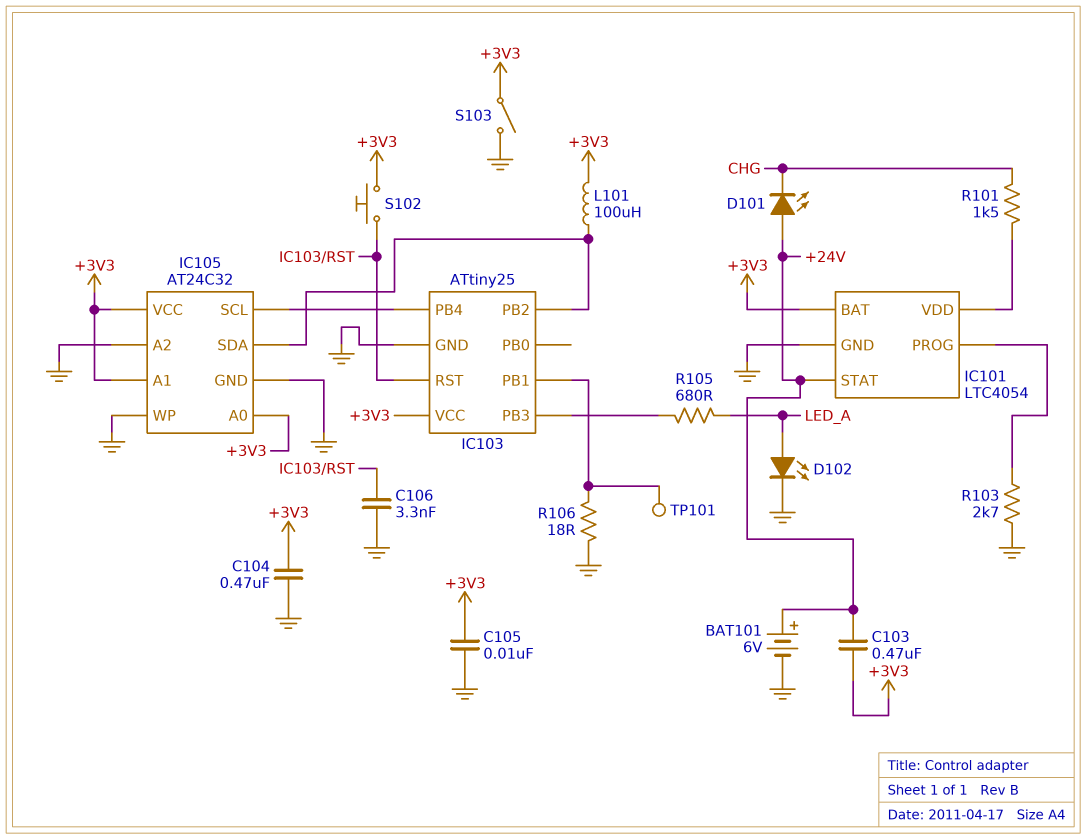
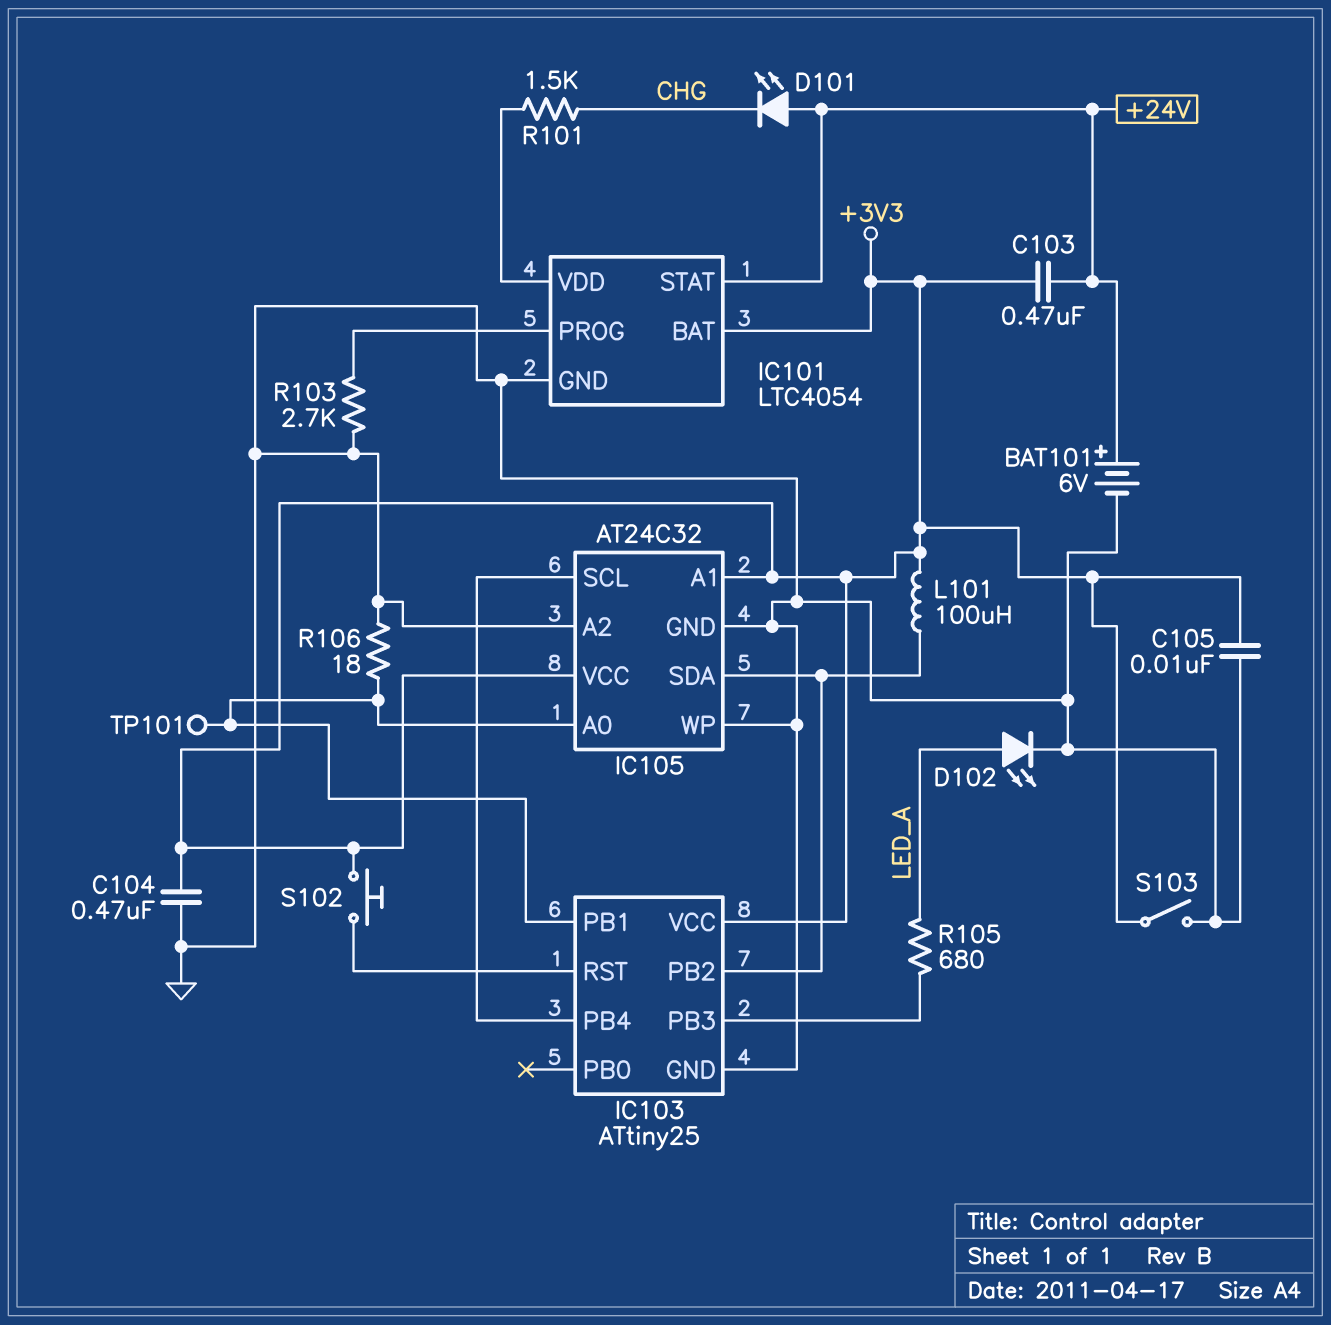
C106: 3.3nF (GND, IC103/RST) -> none
IC105 pin A0: +3V3 -> IC103/PB1

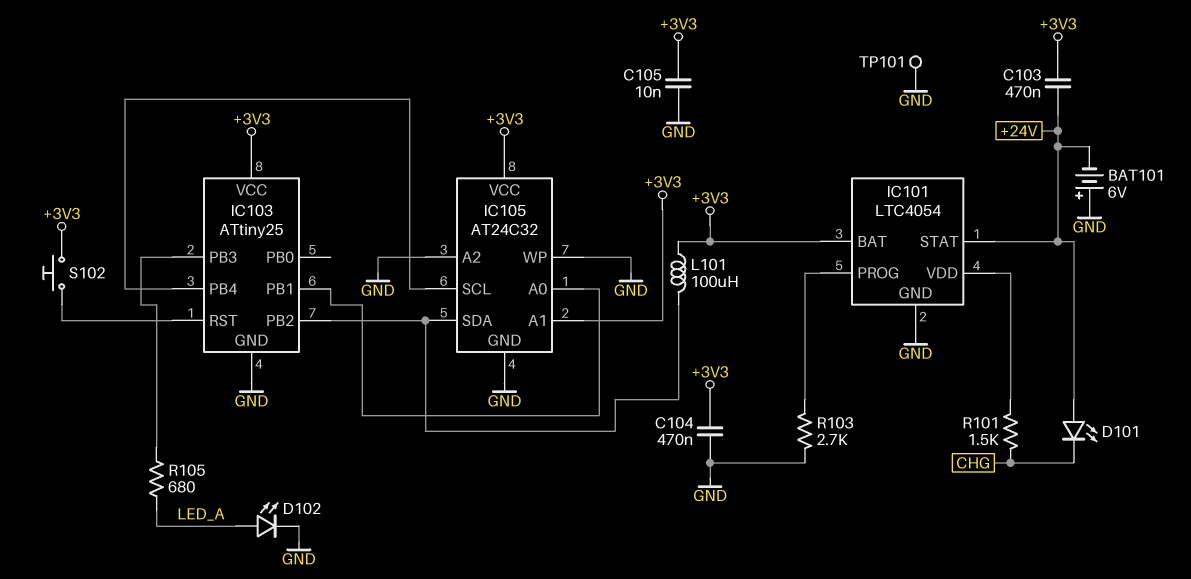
BAT101: 6V (plus +24V, minus GND) -> 6V (plus GND, minus +24V)
R106: 18 (GND, IC103/PB1) -> none
S103: switch (+3V3, GND) -> none
TP101: test point (IC103/PB1) -> test point (GND)

